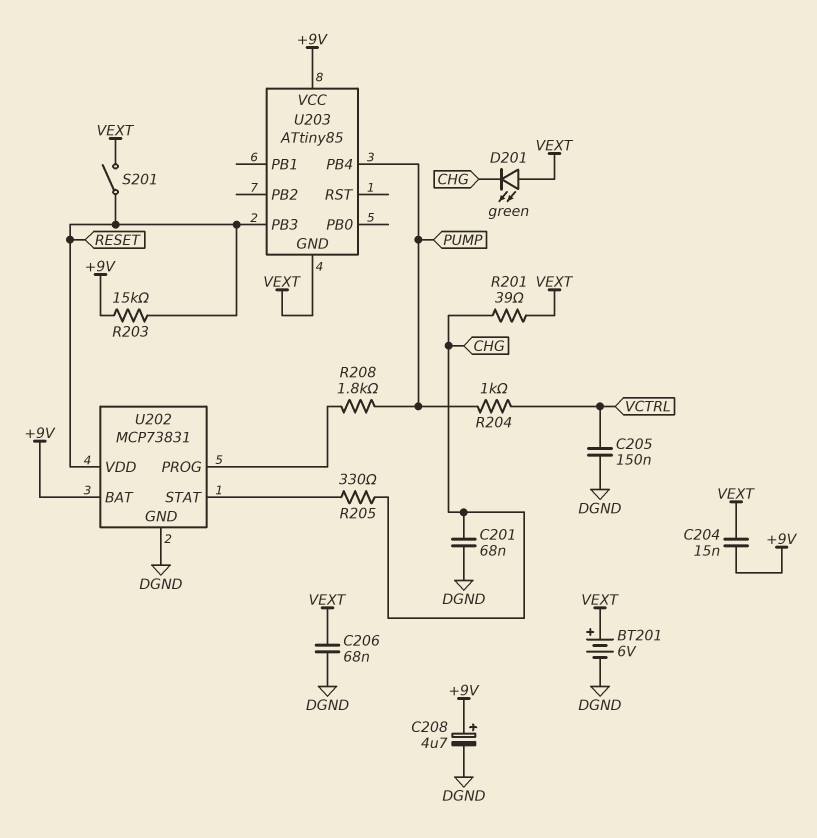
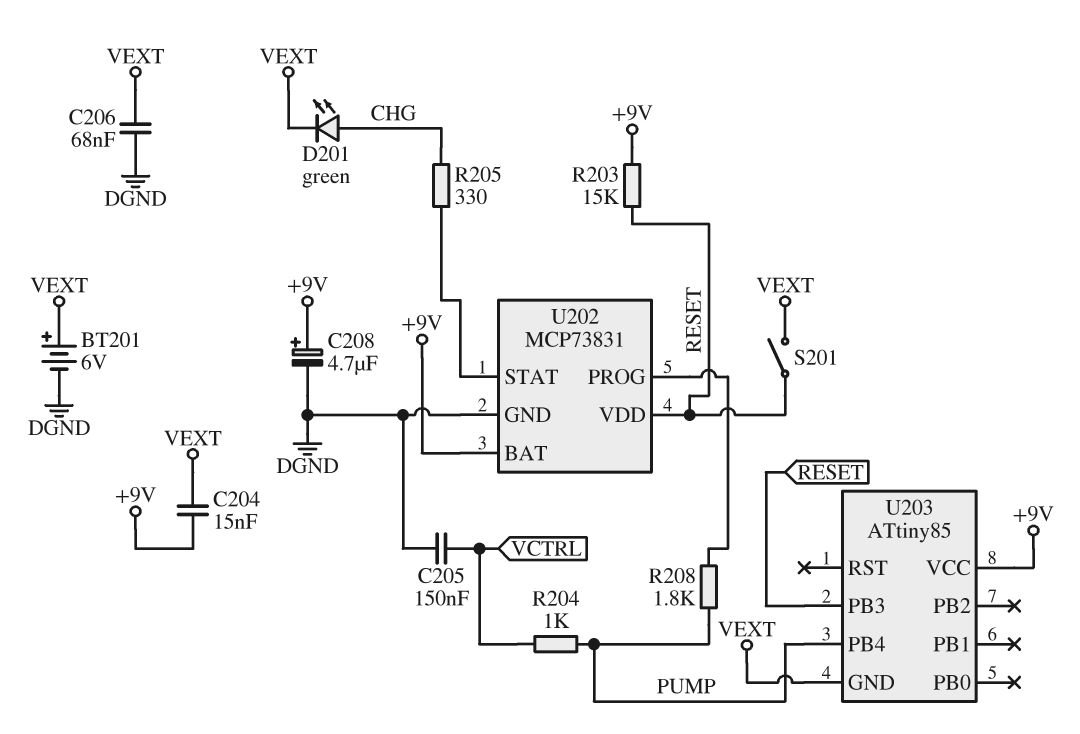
C201: 68nF (CHG, DGND) -> none
D201: LED green (A VEXT, K CHG) -> LED green (A CHG, K VEXT)
R201: 39 (CHG, VEXT) -> none

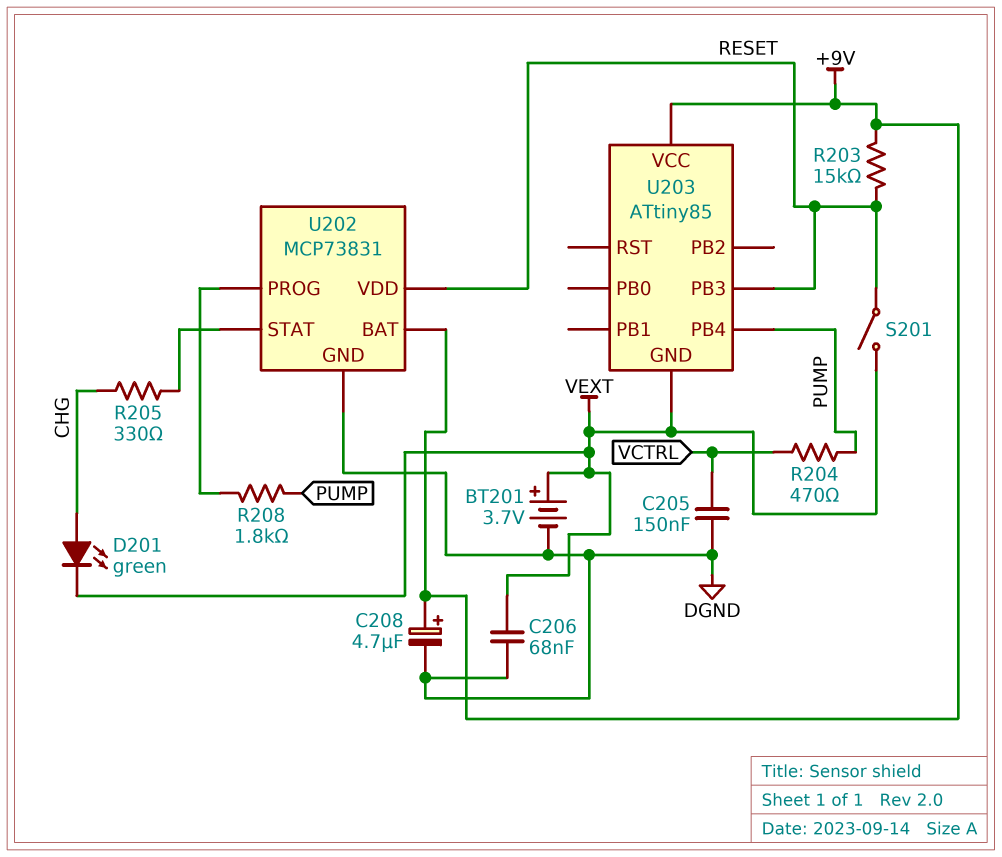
BT201: 6V (plus VEXT, minus DGND) -> 3.7V (plus VEXT, minus DGND)
C204: 15nF (+9V, VEXT) -> none
R204: 1k (PUMP, VCTRL) -> 470 (PUMP, VCTRL)

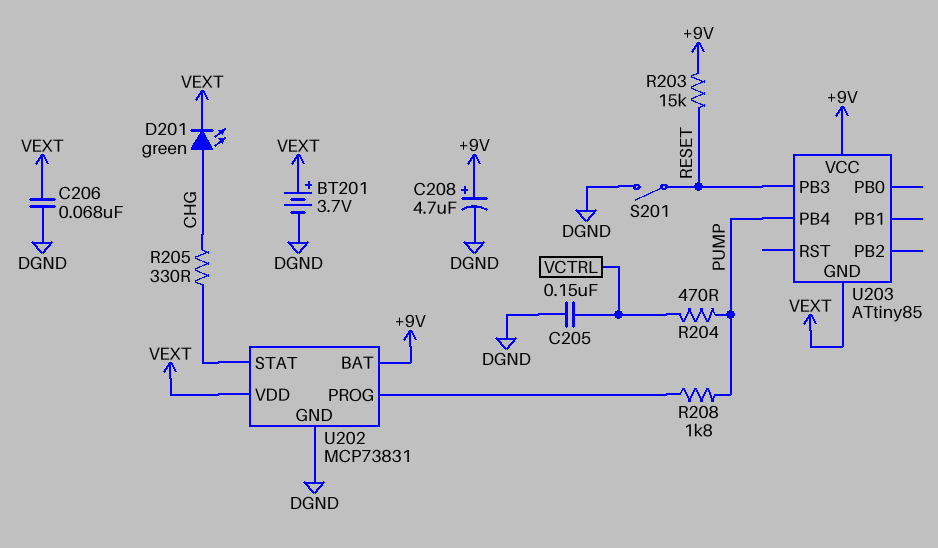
S201: switch (RESET, VEXT) -> switch (DGND, RESET)
U202 pin VDD: RESET -> VEXT

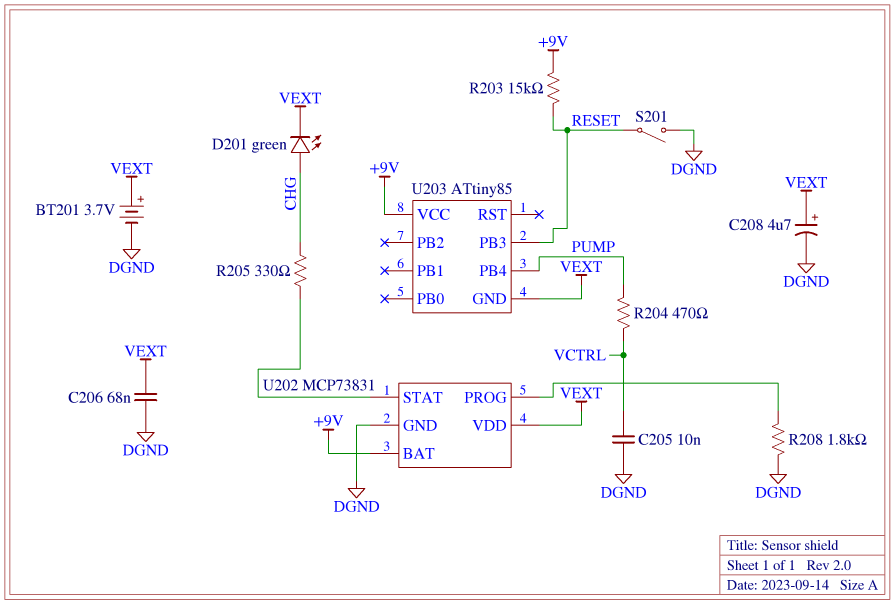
C205: 150nF (DGND, VCTRL) -> 10nF (DGND, VCTRL)
C208: 4.7uF (plus +9V, minus DGND) -> 4.7uF (plus VEXT, minus DGND)
R208: 1.8k (PUMP, U202/PROG) -> 1.8k (DGND, U202/PROG)

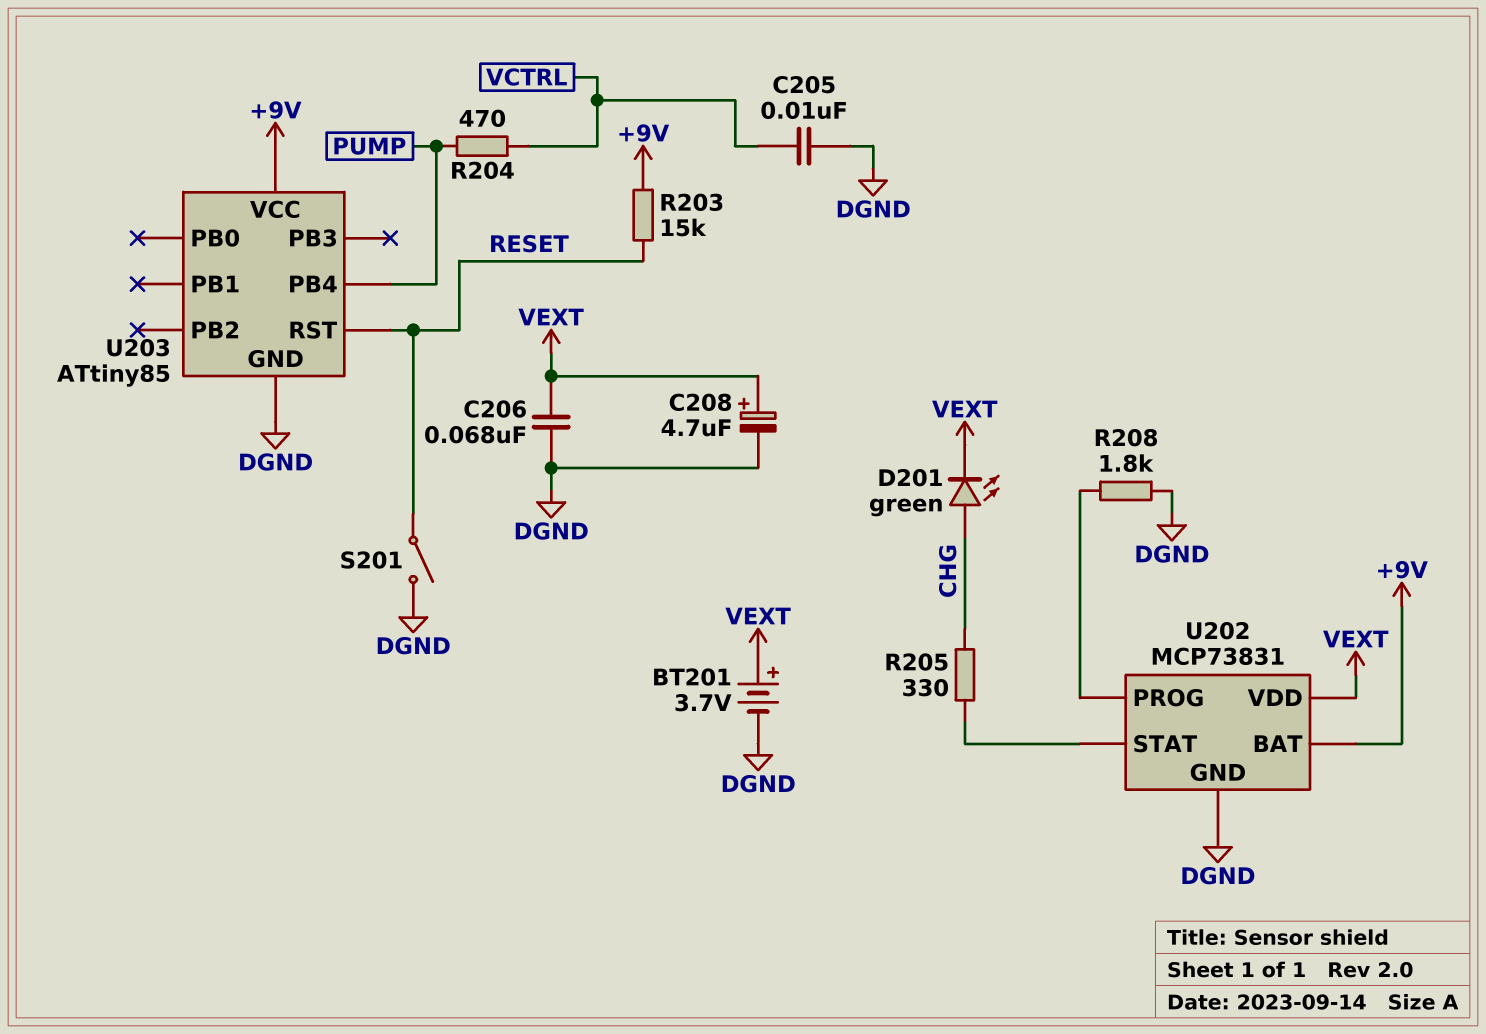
U203 pin GND: VEXT -> DGND
U203 pin PB3: RESET -> none
U203 pin RST: none -> RESET

